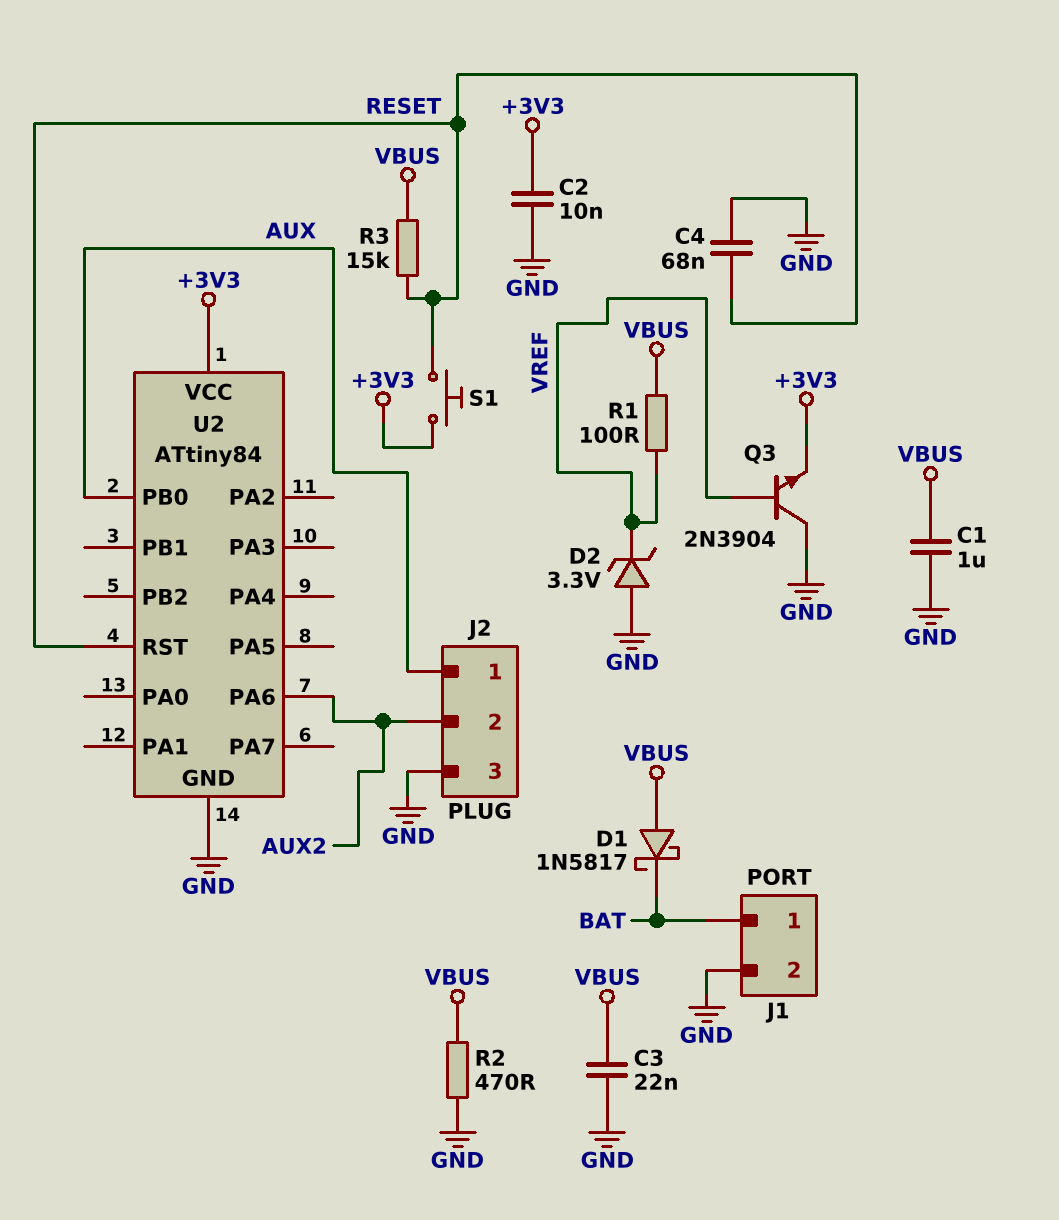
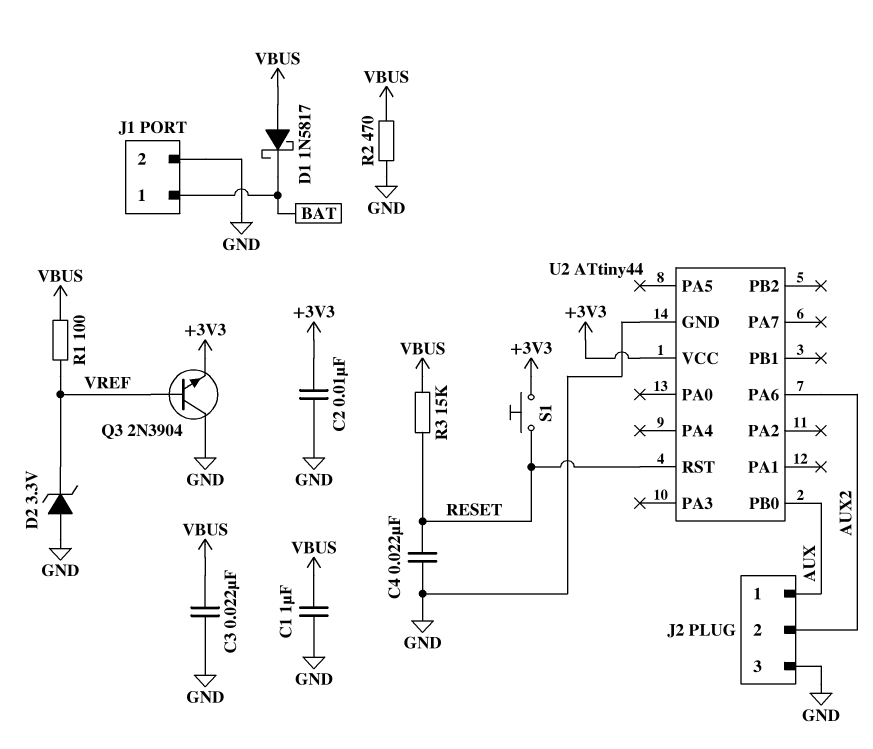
C4: 68nF (GND, RESET) -> 22nF (GND, RESET)
U2: ATtiny84 -> ATtiny44

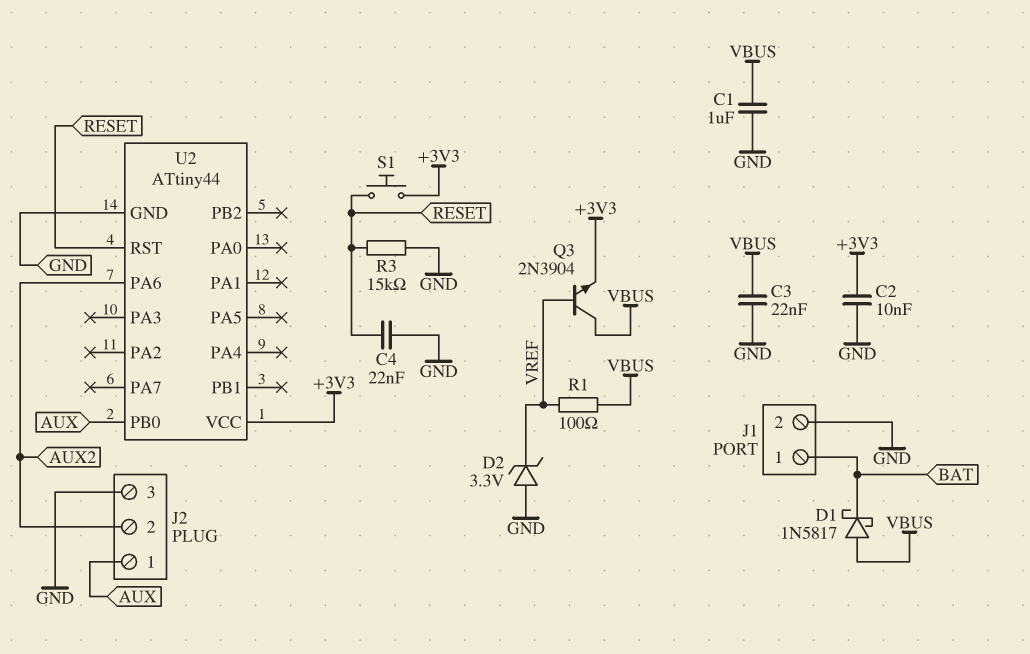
Q3: NPN 2N3904 (B VREF, C GND, E +3V3) -> NPN 2N3904 (B VREF, C VBUS, E +3V3)
R2: 470 (GND, VBUS) -> none
R3: 15k (RESET, VBUS) -> 15k (GND, RESET)

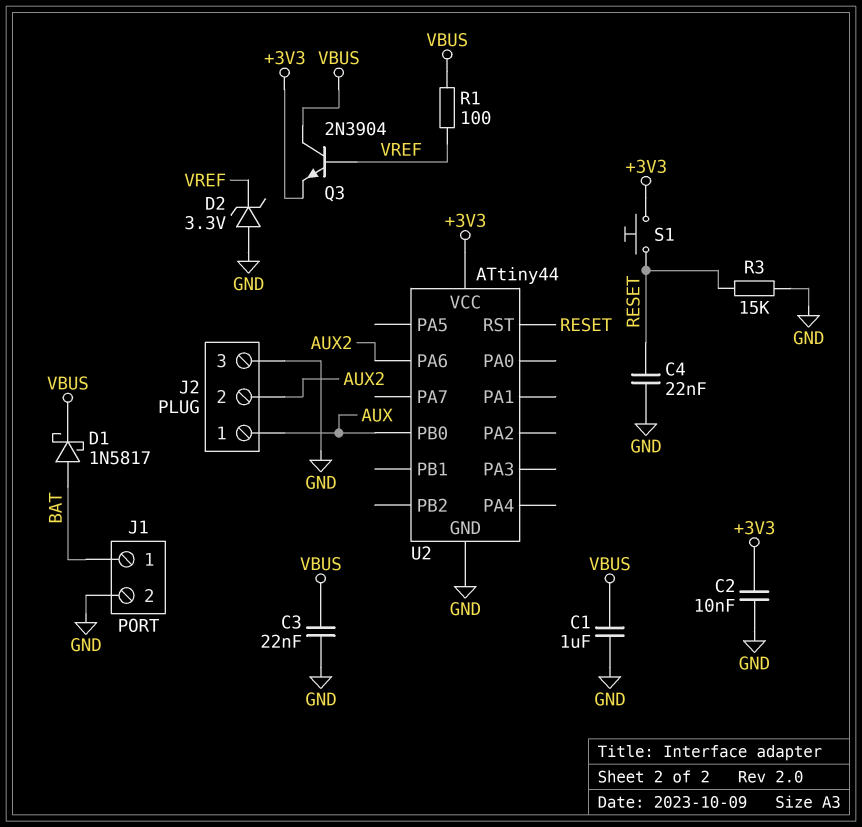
D1: schottky 1N5817 (A VBUS, K BAT) -> schottky 1N5817 (A BAT, K VBUS)

